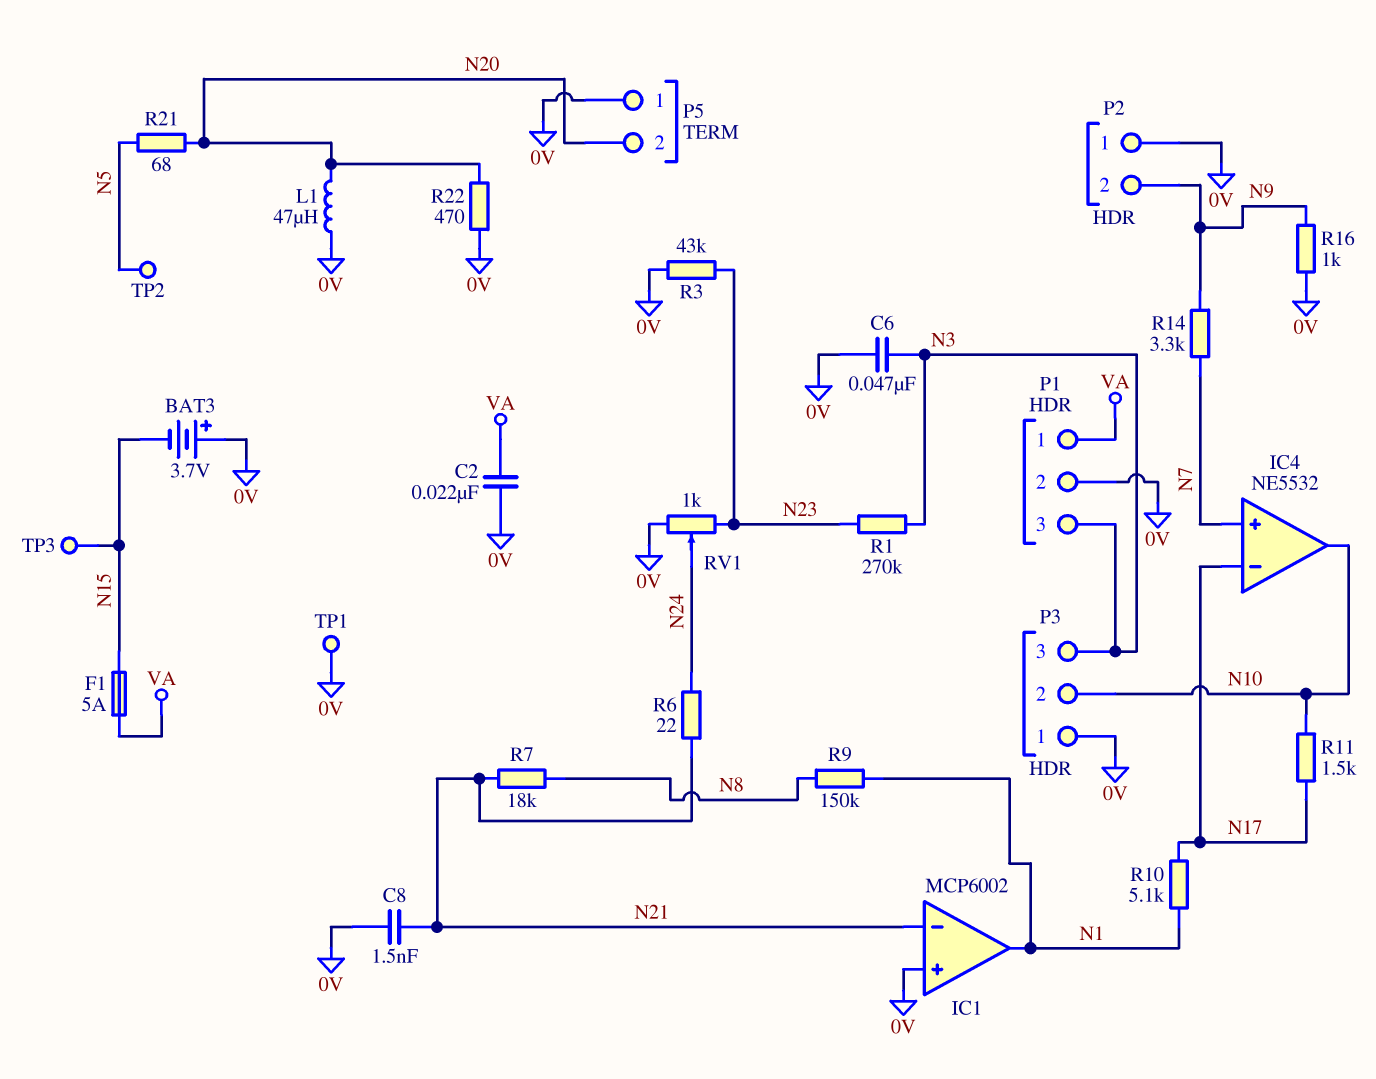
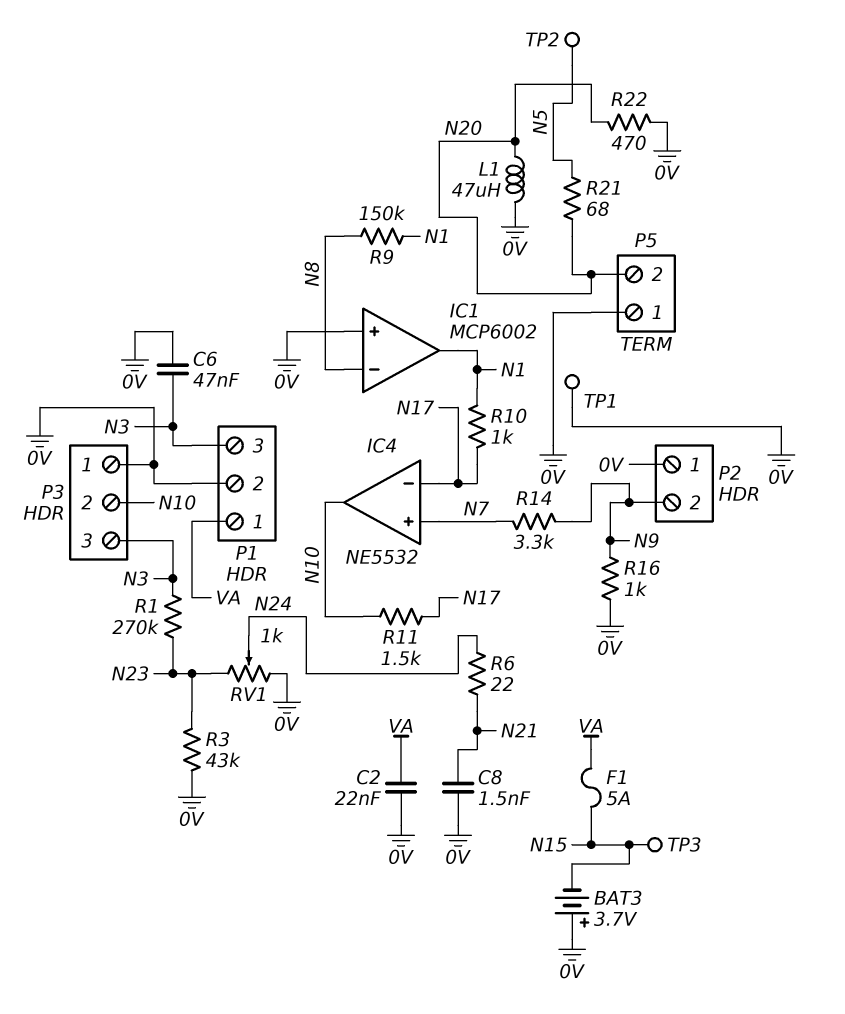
IC1 pin in-: N21 -> N8
R7: 18k (N8, N21) -> none
R10: 5.1k (N1, N17) -> 1k (N1, N17)

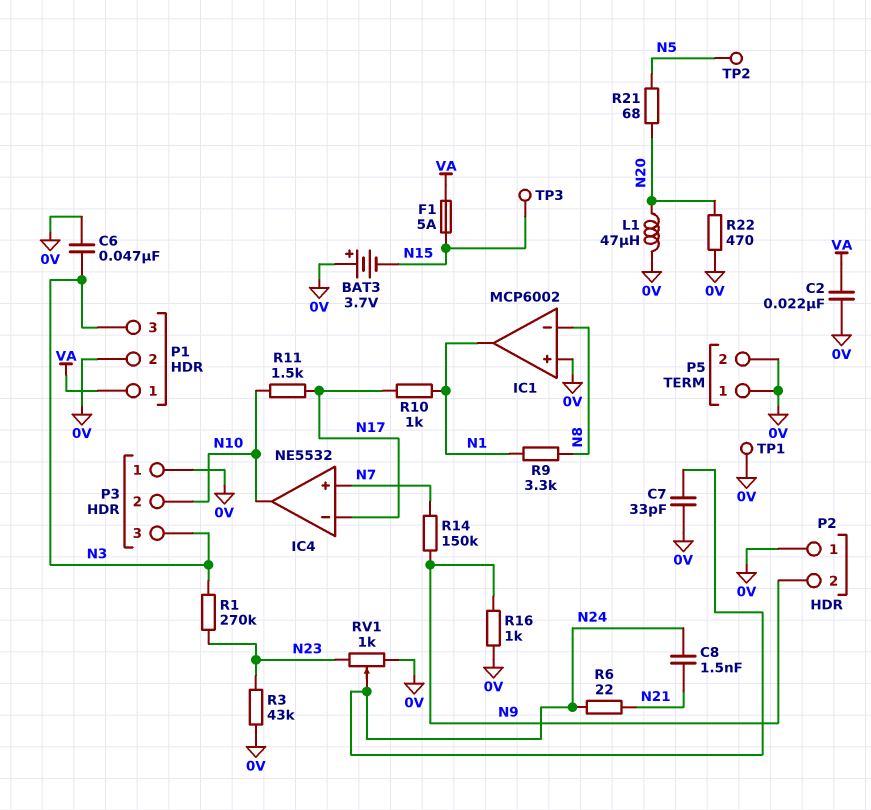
C7: none -> 33pF (0V, N24)
C8: 1.5nF (0V, N21) -> 1.5nF (N21, N24)
P5 pin 2: N20 -> 0V
R9: 150k (N1, N8) -> 3.3k (N1, N8)
R14: 3.3k (N7, N9) -> 150k (N7, N9)

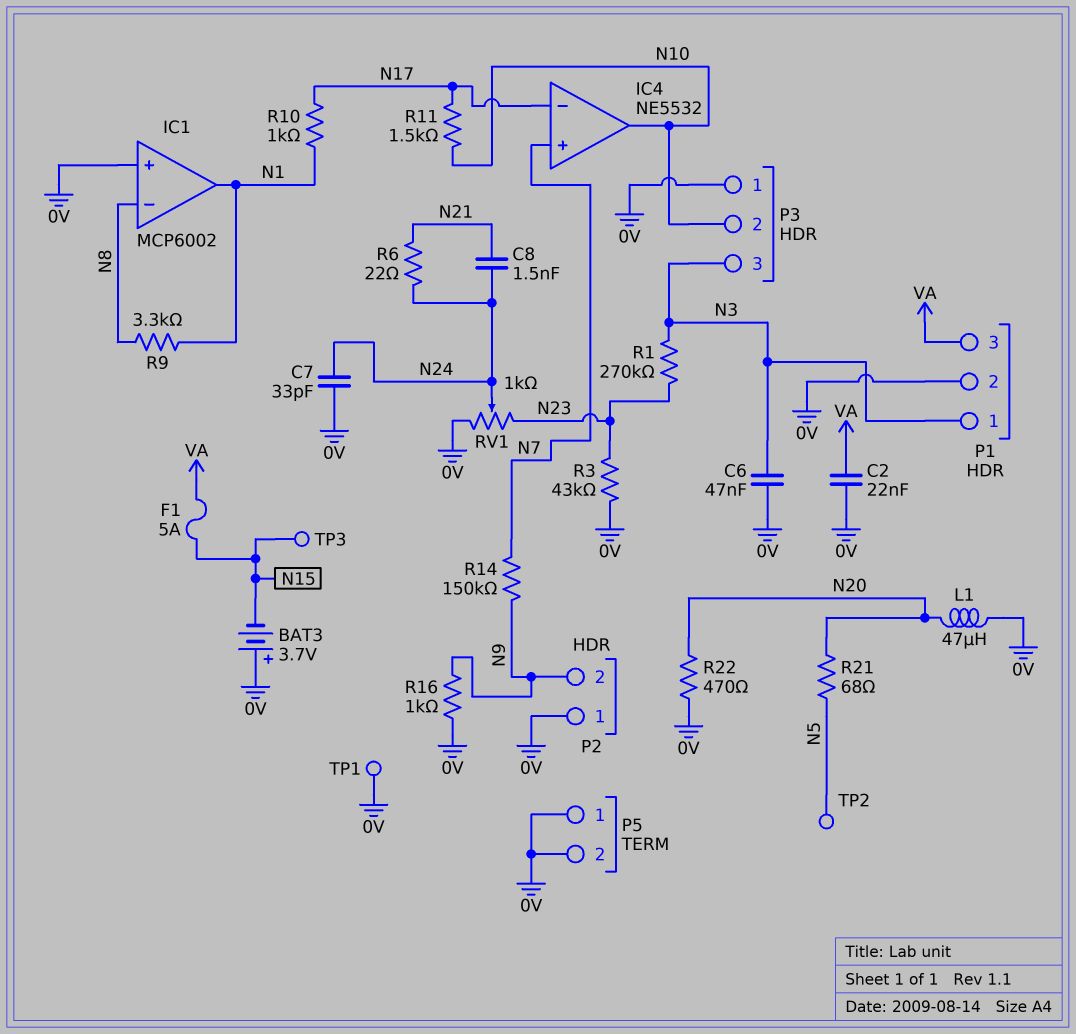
P1 pin 1: VA -> N3
P1 pin 3: N3 -> VA

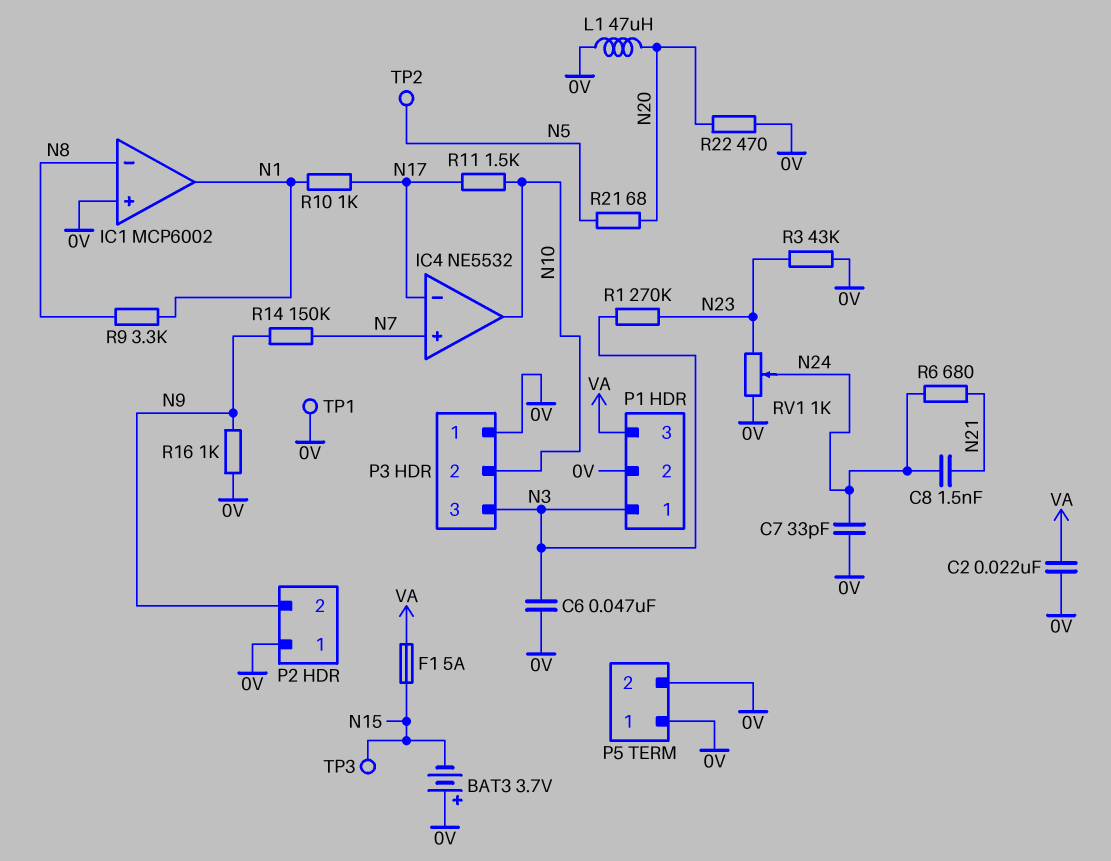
R6: 22 (N21, N24) -> 680 (N21, N24)

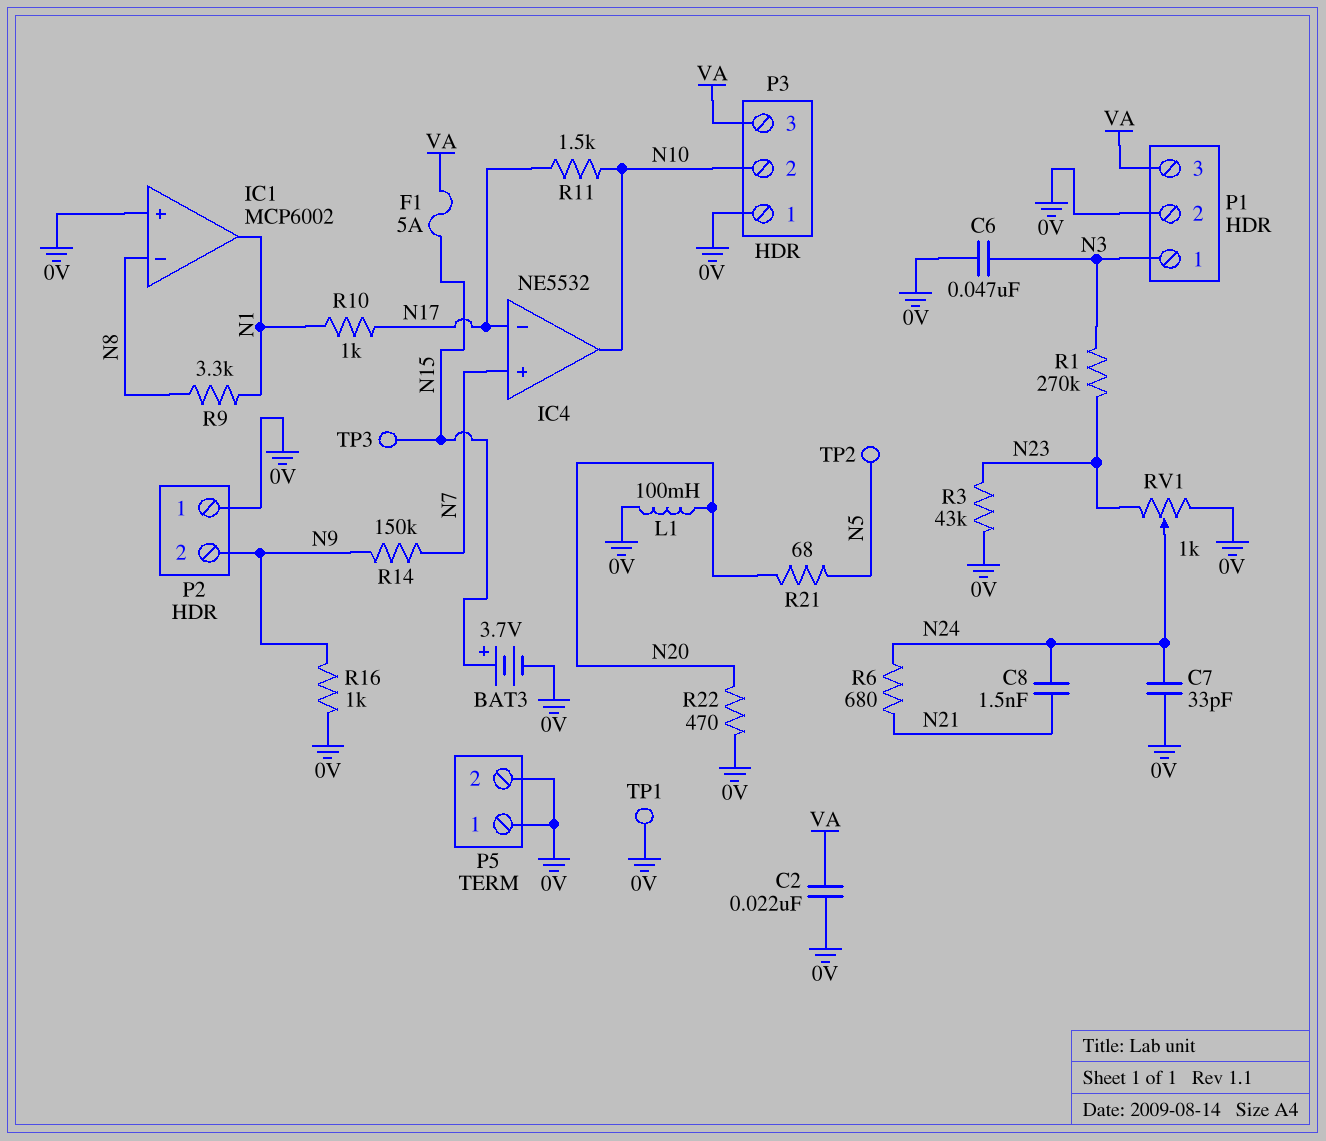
BAT3: 3.7V (plus 0V, minus N15) -> 3.7V (plus N15, minus 0V)
L1: 47uH (0V, N20) -> 100mH (0V, N20)
P3 pin 3: N3 -> VA

